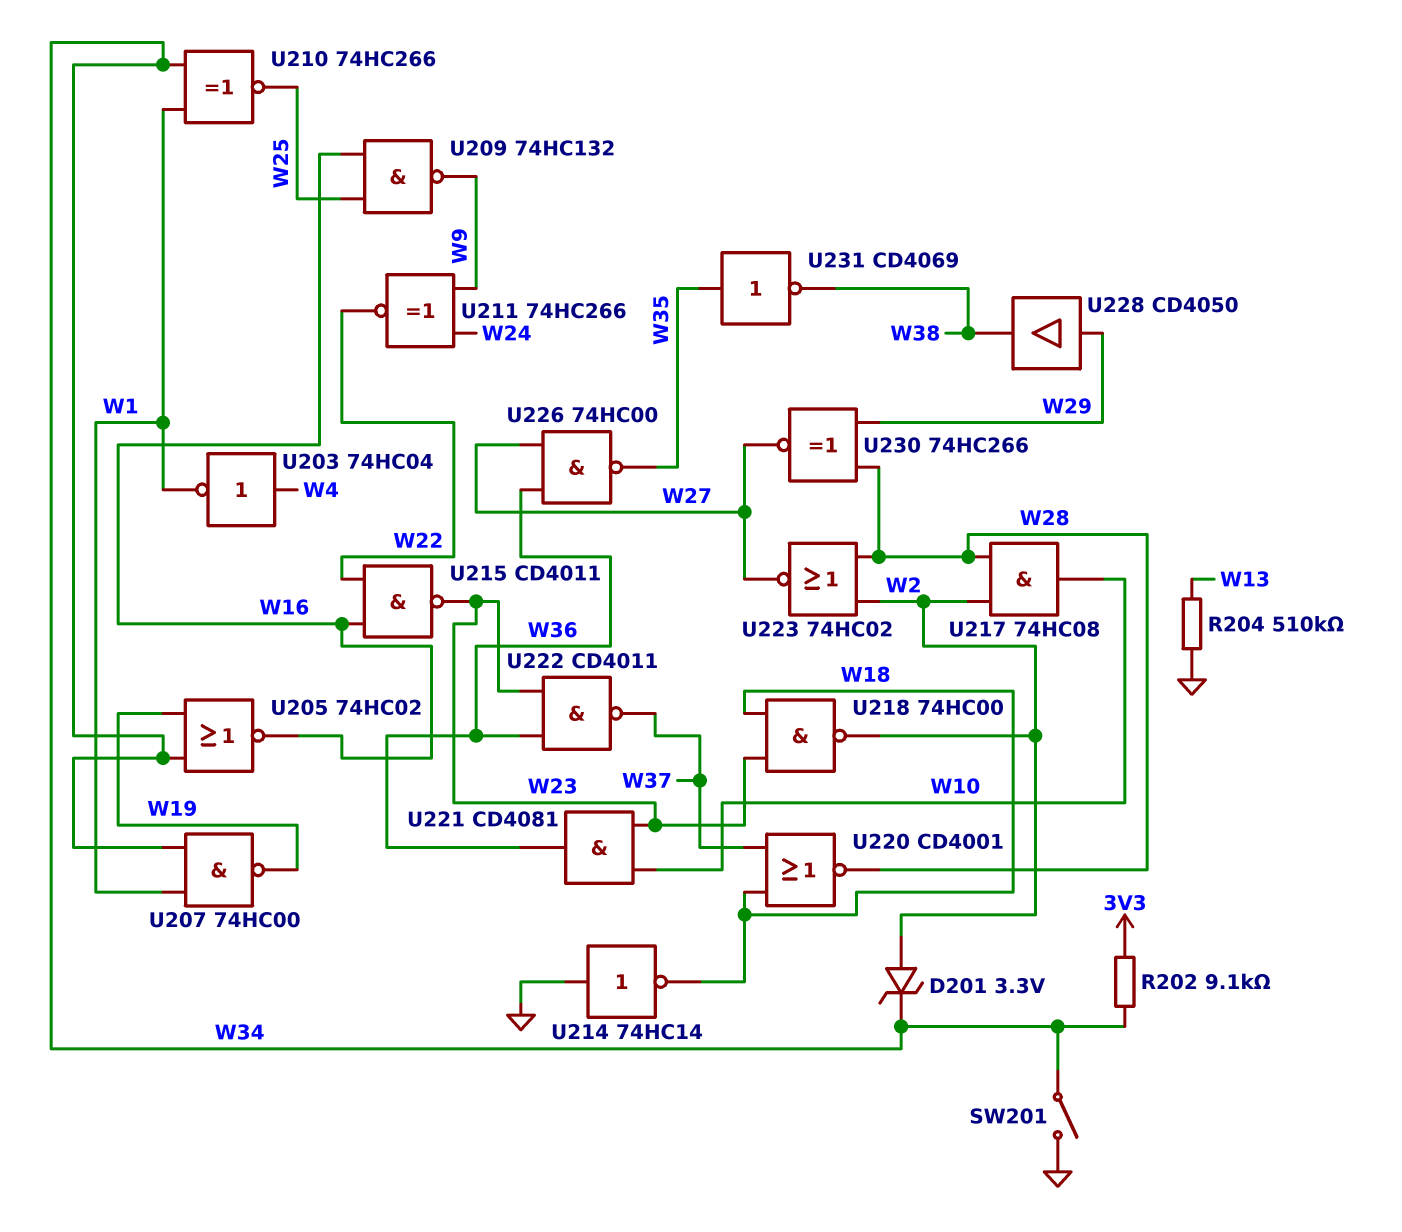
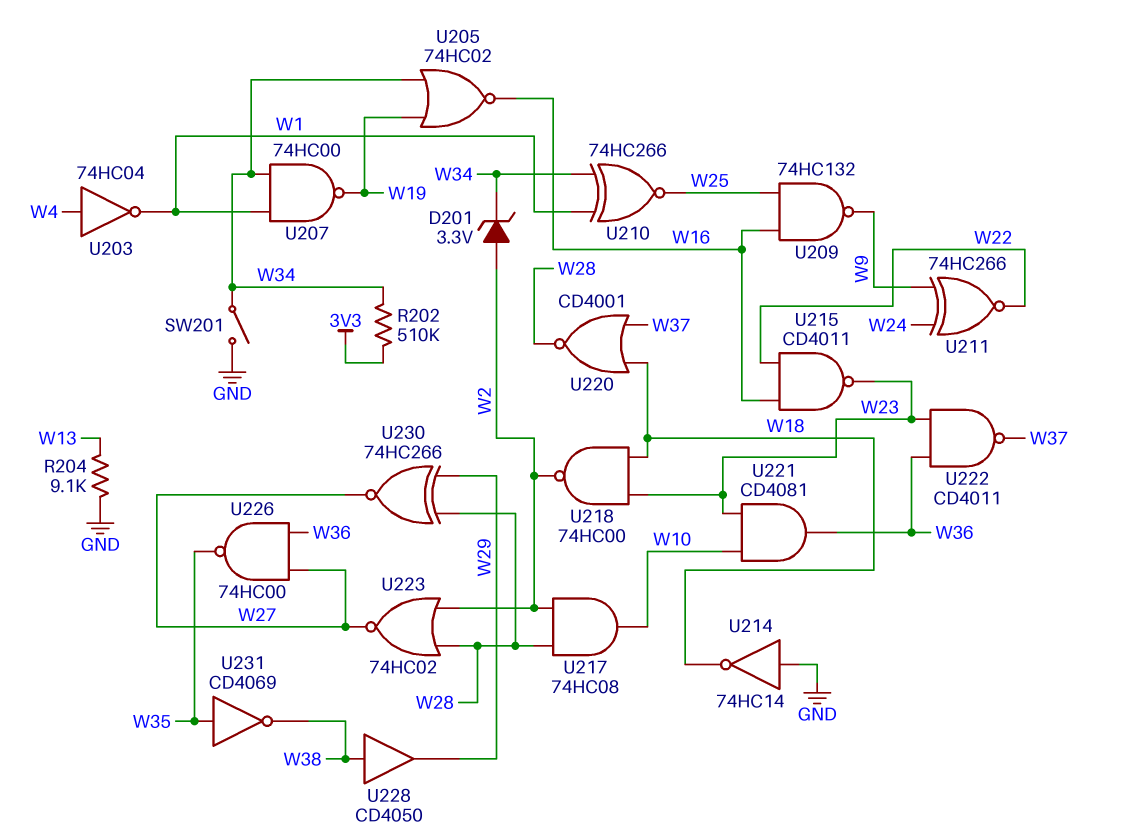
R202: 9.1k (3V3, W34) -> 510k (3V3, W34)
R204: 510k (GND, W13) -> 9.1k (GND, W13)
U228: buffer CD4050 (in W29, out W38) -> buffer CD4050 (in W38, out W29)

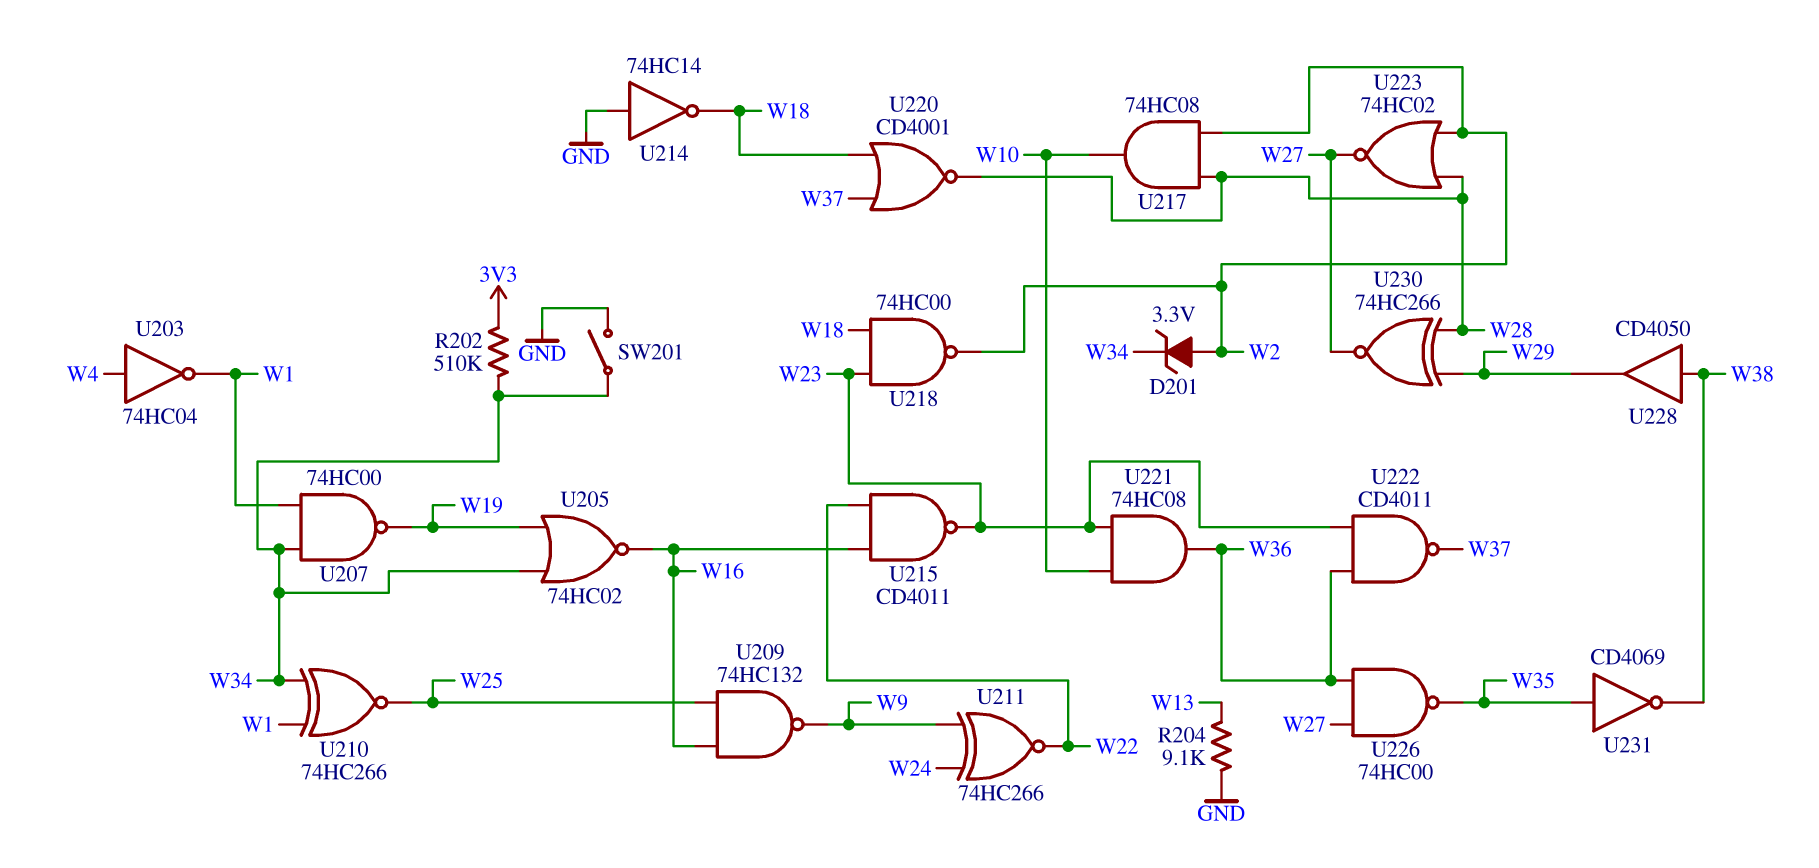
U221: AND CD4081 (in W10, in W23, out W36) -> AND 74HC08 (in W10, in W23, out W36)

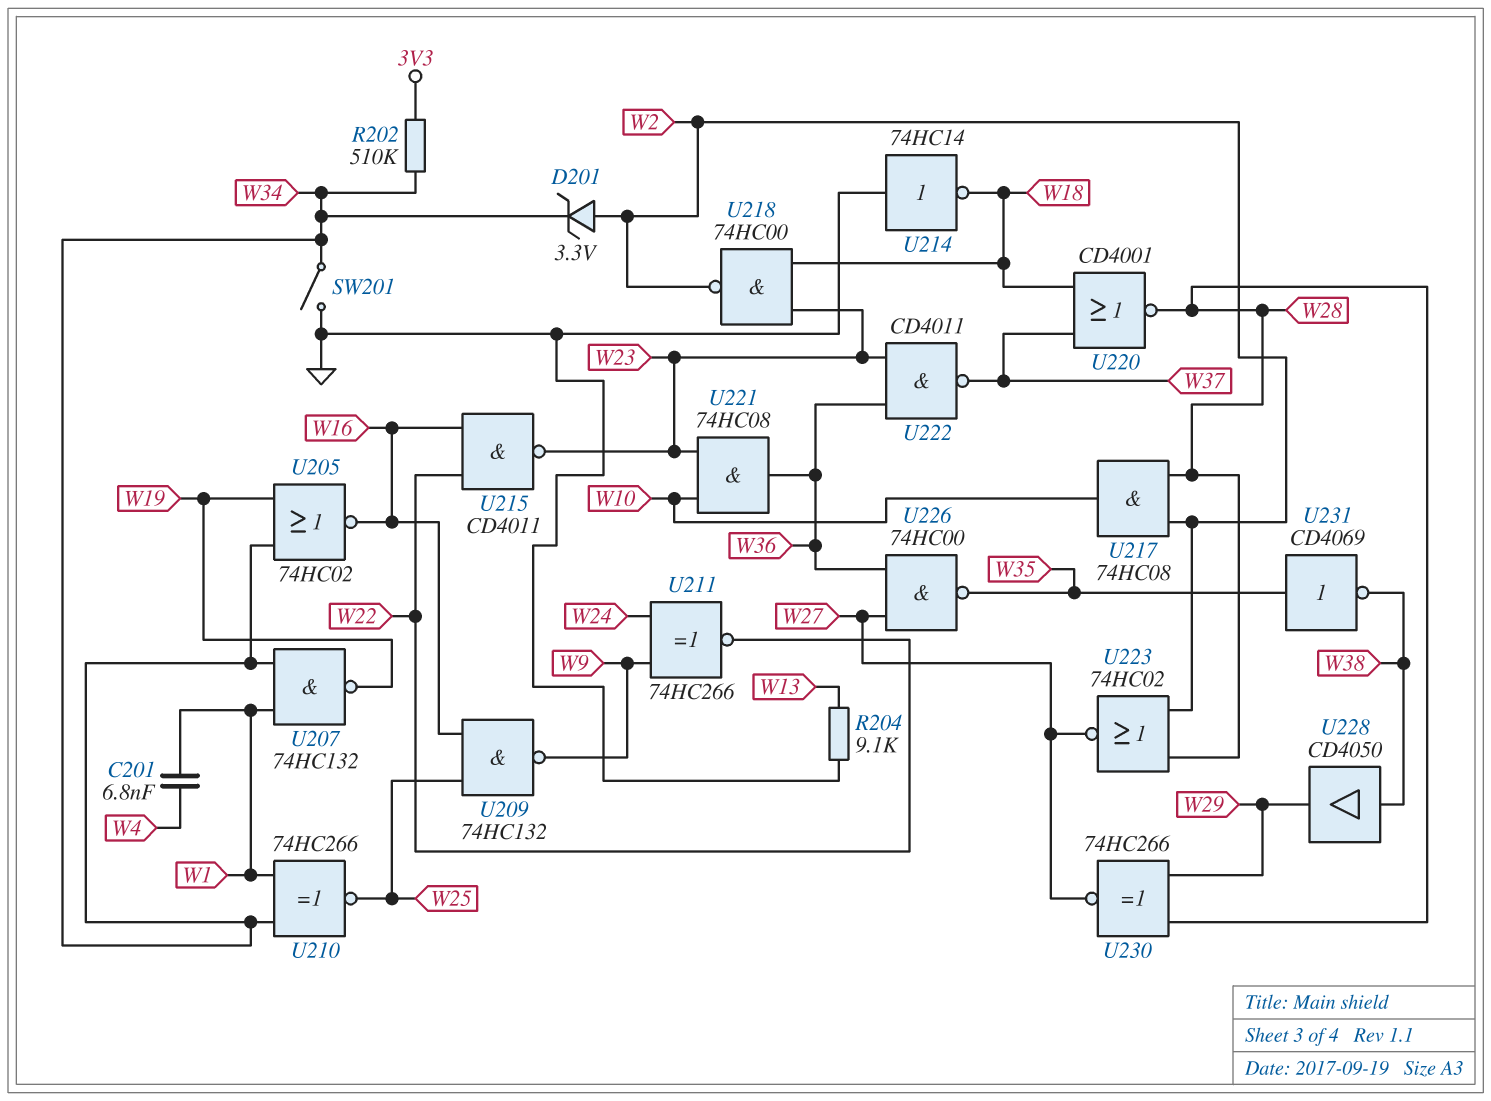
C201: none -> 6.8nF (W1, W4)
U203: NOT 74HC04 (in W4, out W1) -> none
U207: NAND 74HC00 (in W1, in W34, out W19) -> NAND 74HC132 (in W1, in W34, out W19)

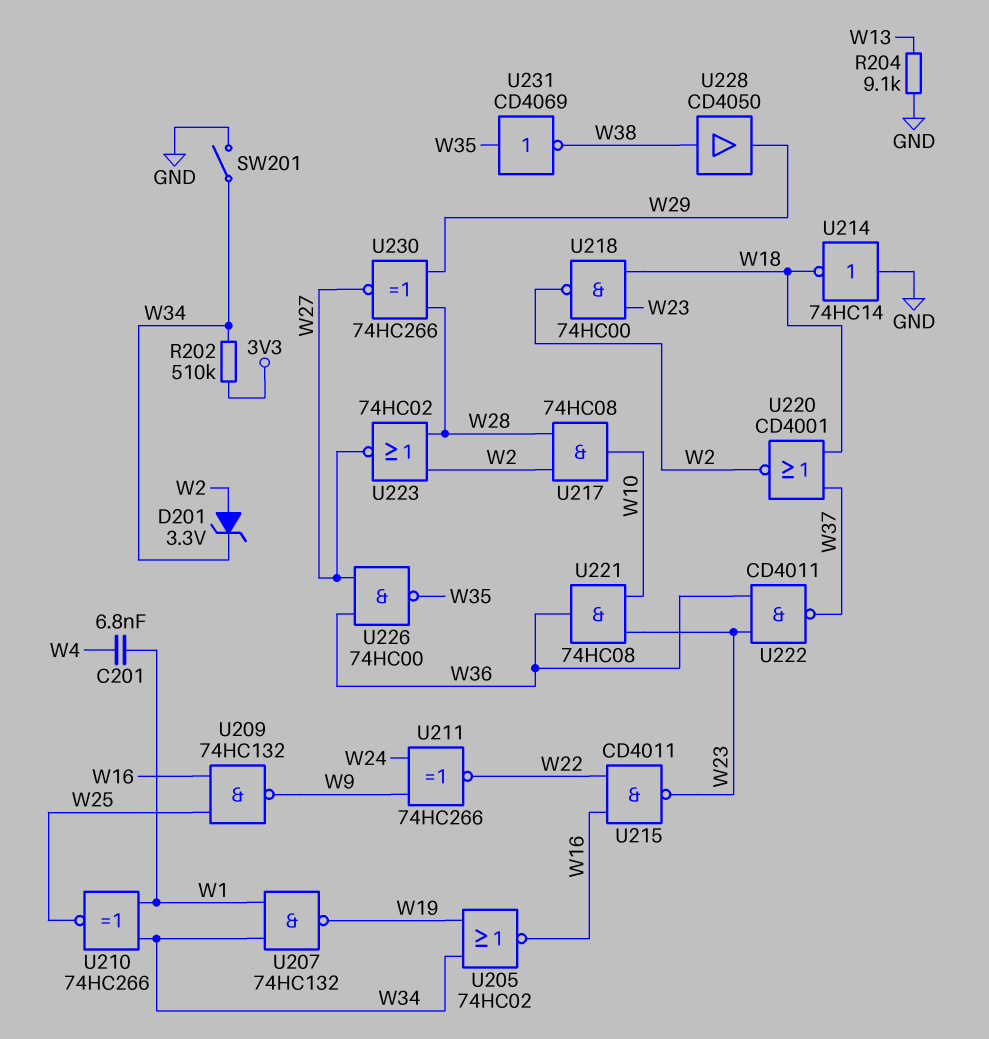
U220: NOR CD4001 (in W18, in W37, out W28) -> NOR CD4001 (in W18, in W37, out W2)

